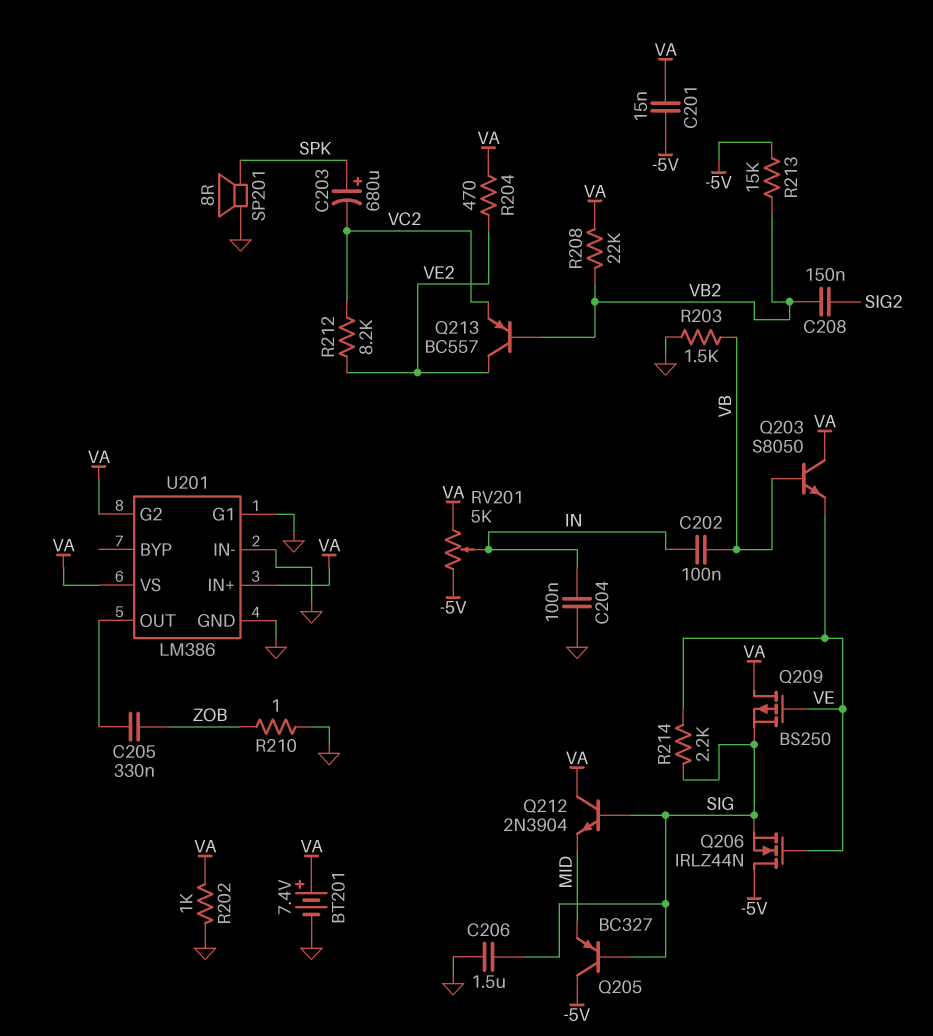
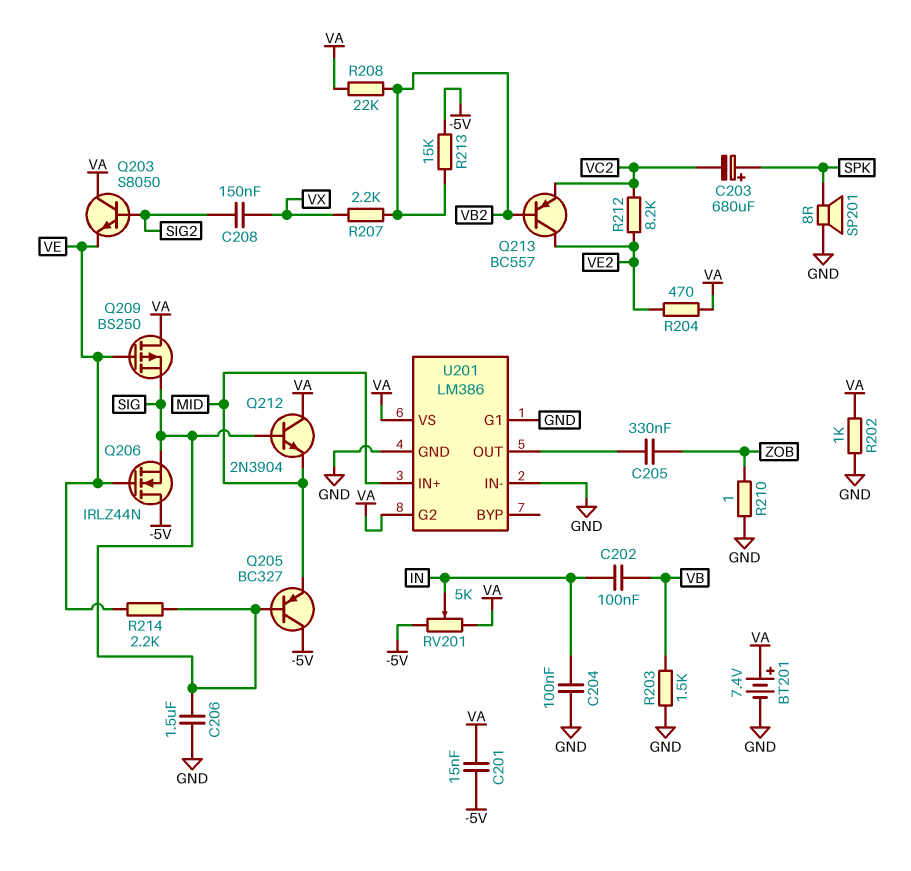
C208: 150nF (SIG2, VB2) -> 150nF (SIG2, VX)
Q203: NPN S8050 (B VB, C VA, E VE) -> NPN S8050 (B SIG2, C VA, E VE)
R207: none -> 2.2k (VB2, VX)
U201 pin IN+: VA -> MID

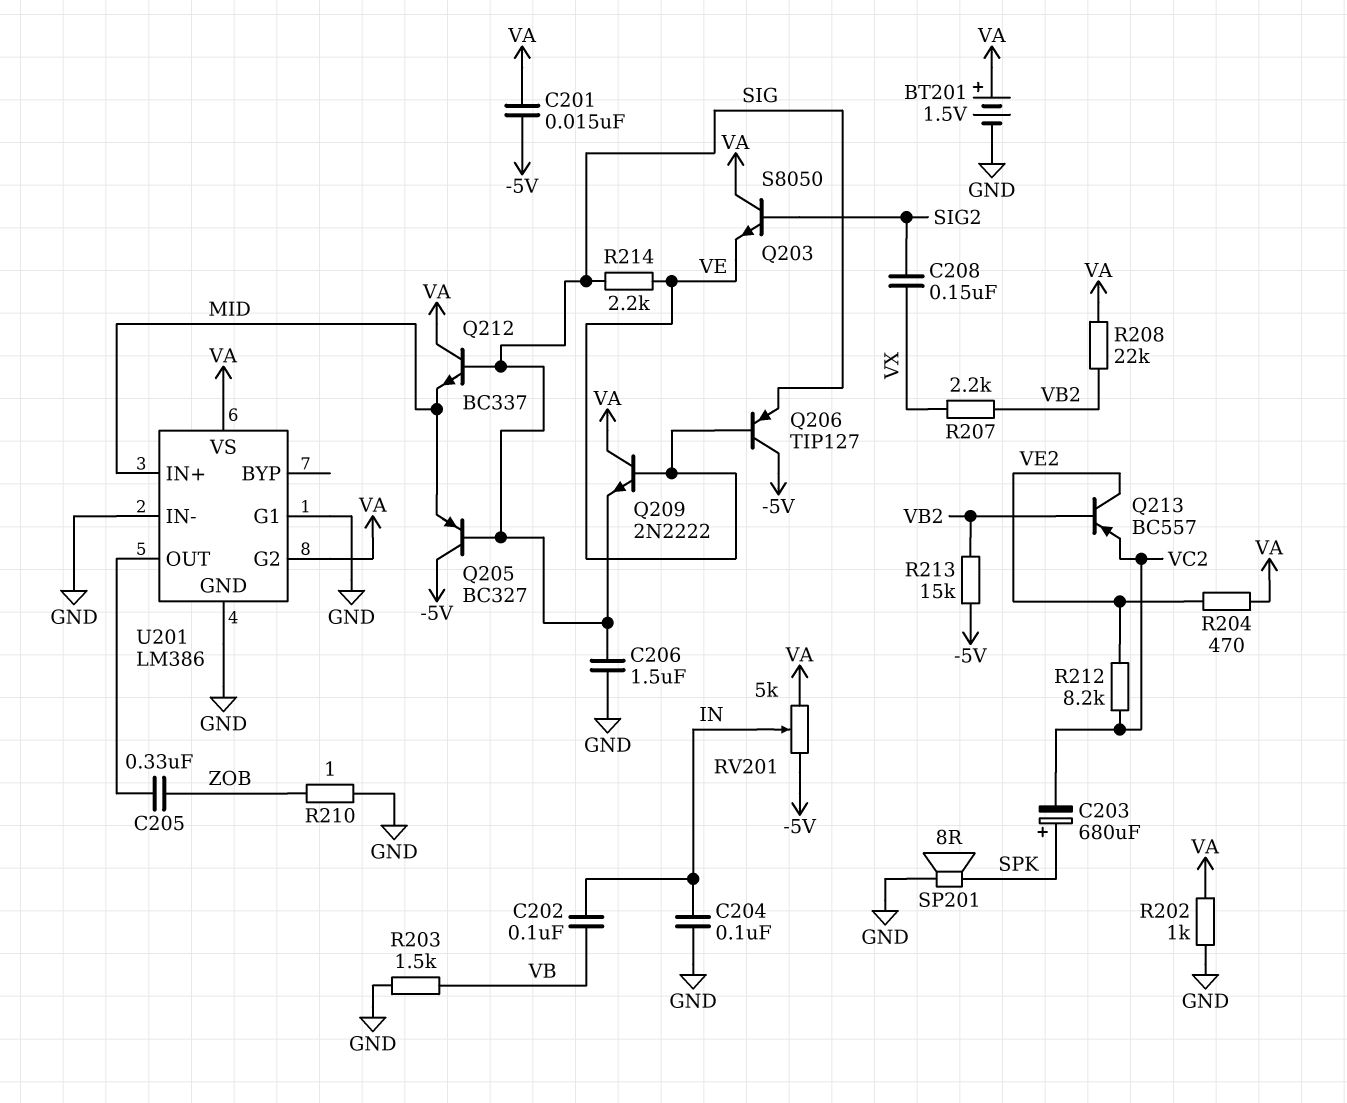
BT201: 7.4V (plus VA, minus GND) -> 1.5V (plus VA, minus GND)
Q206: NMOS IRLZ44N (G VE, D -5V, S SIG) -> PNP TIP127 (B VE, C -5V, E SIG)
Q209: PMOS BS250 (G VE, D VA, S SIG) -> NPN 2N2222 (B VE, C VA, E SIG)
Q212: NPN 2N3904 (B SIG, C VA, E MID) -> NPN BC337 (B SIG, C VA, E MID)

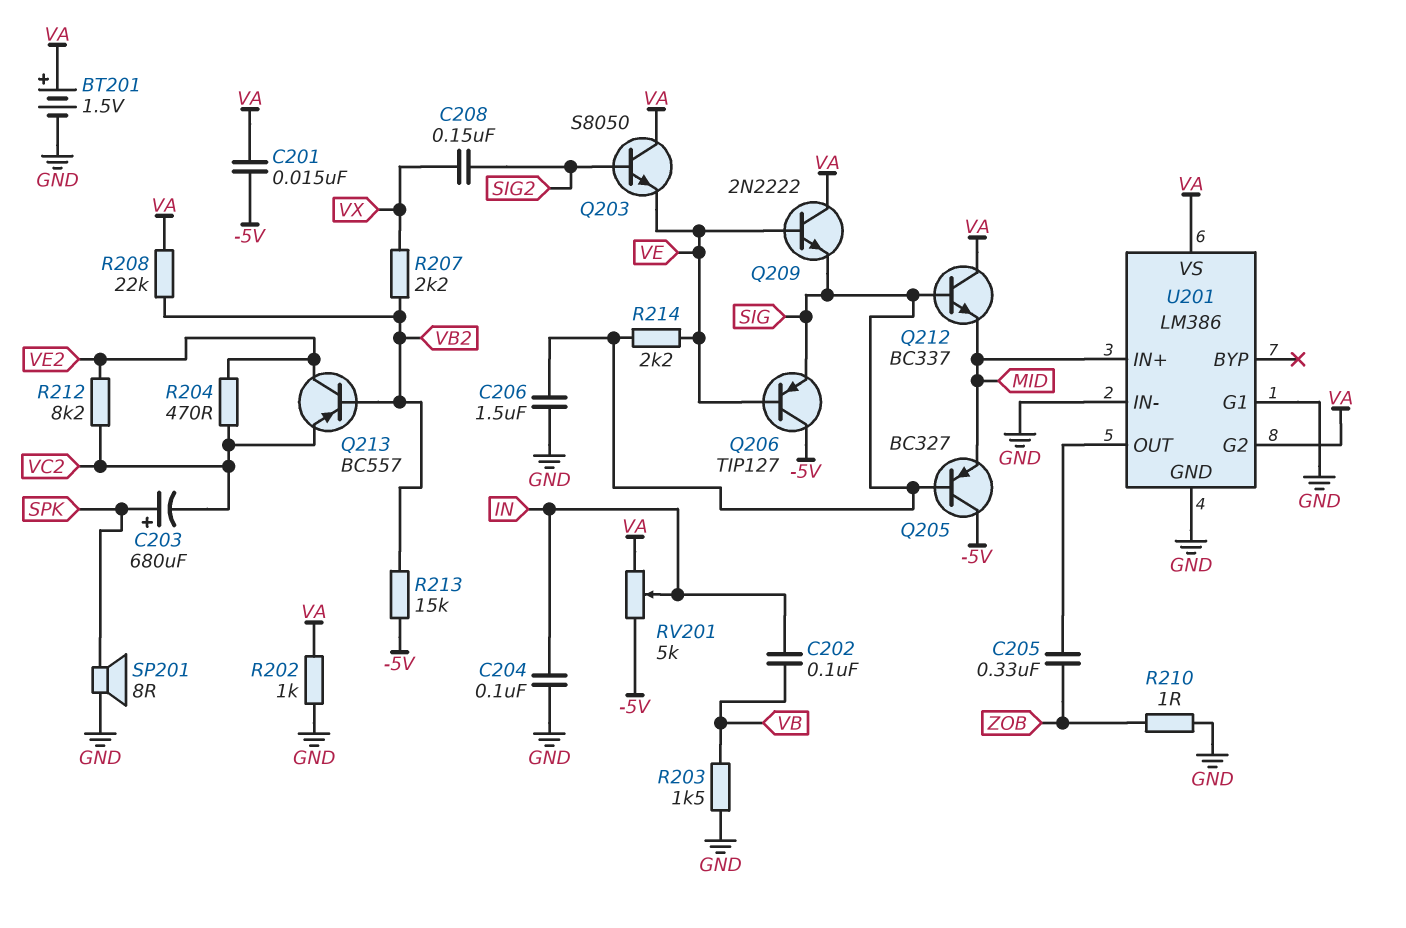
R204: 470 (VA, VE2) -> 470 (VC2, VE2)

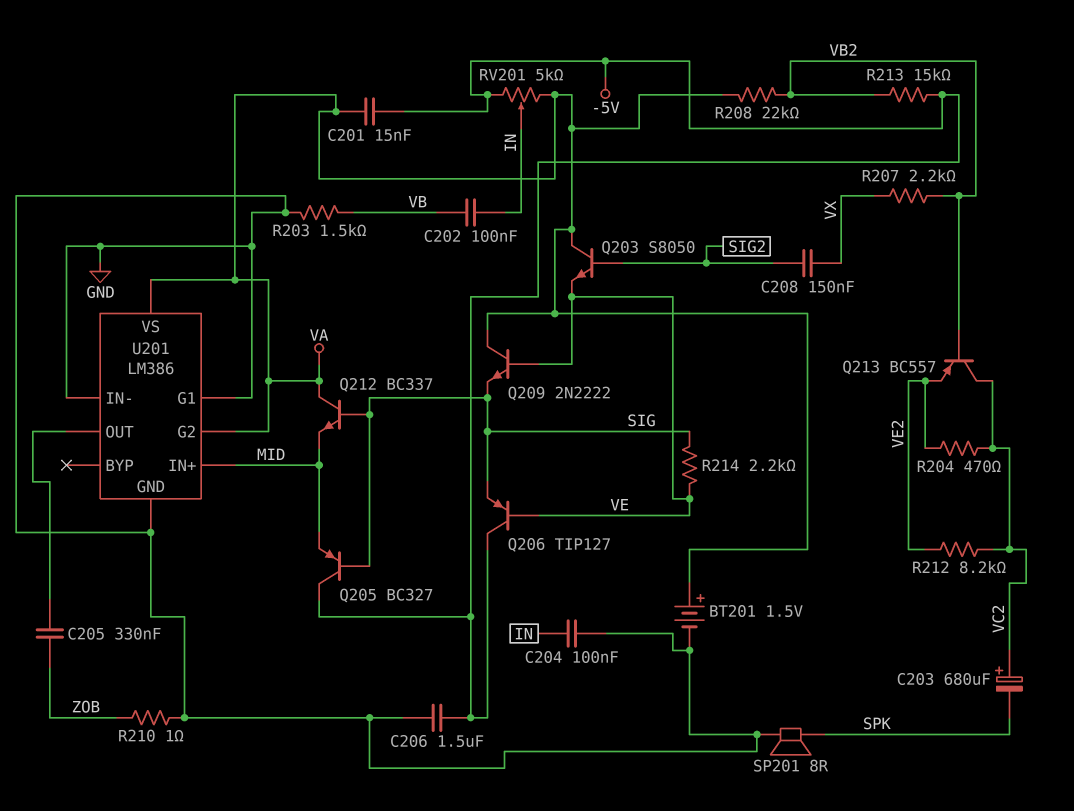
C203: 680uF (plus SPK, minus VC2) -> 680uF (plus VC2, minus SPK)
C206: 1.5uF (GND, SIG) -> 1.5uF (-5V, GND)
Q213: PNP BC557 (B VB2, C VE2, E VC2) -> PNP BC557 (B VB2, C VC2, E VE2)
R202: 1k (GND, VA) -> none

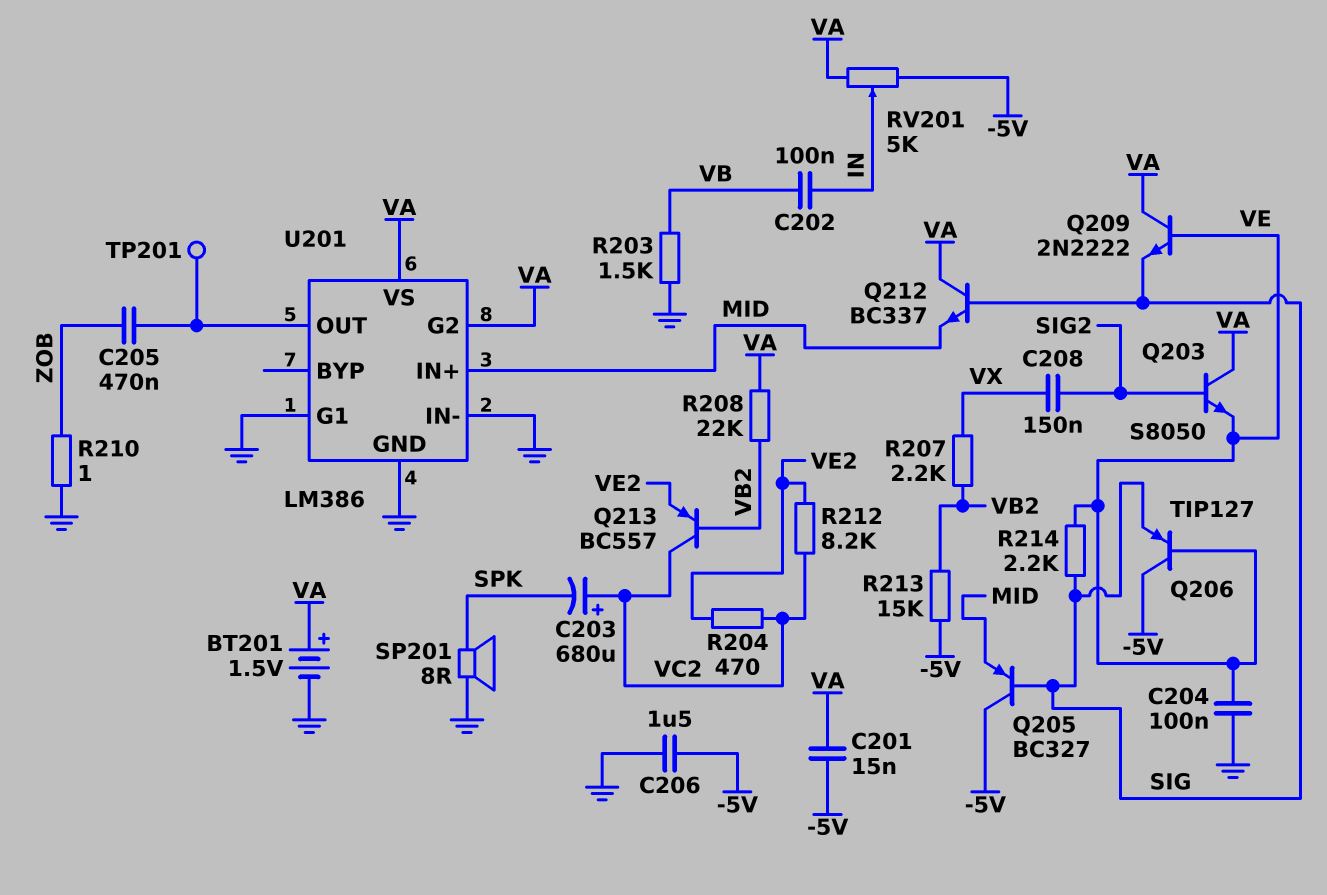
C204: 100nF (GND, IN) -> 100nF (GND, VE)
C205: 330nF (U201/OUT, ZOB) -> 470nF (U201/OUT, ZOB)
TP201: none -> test point (U201/OUT)

